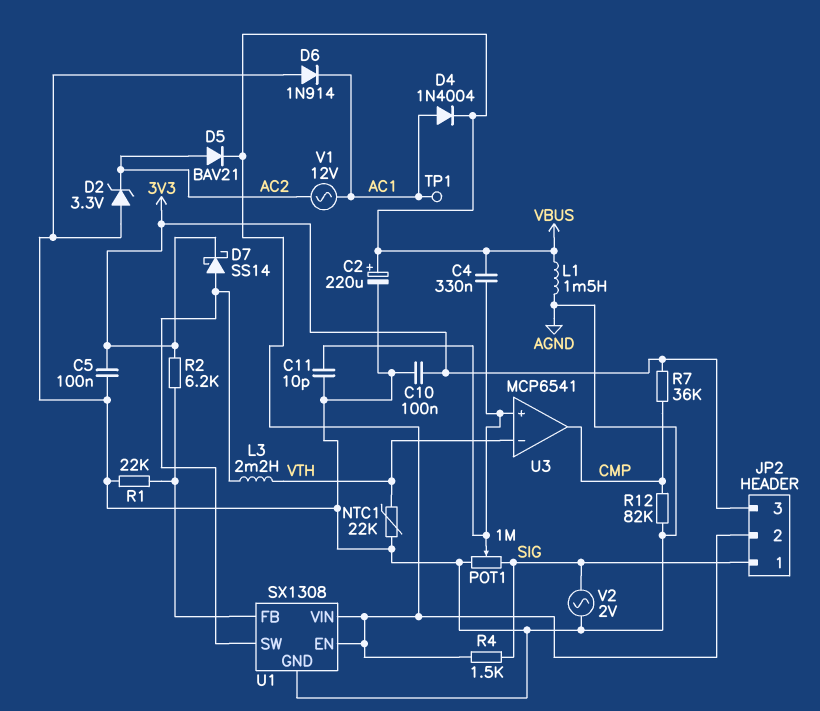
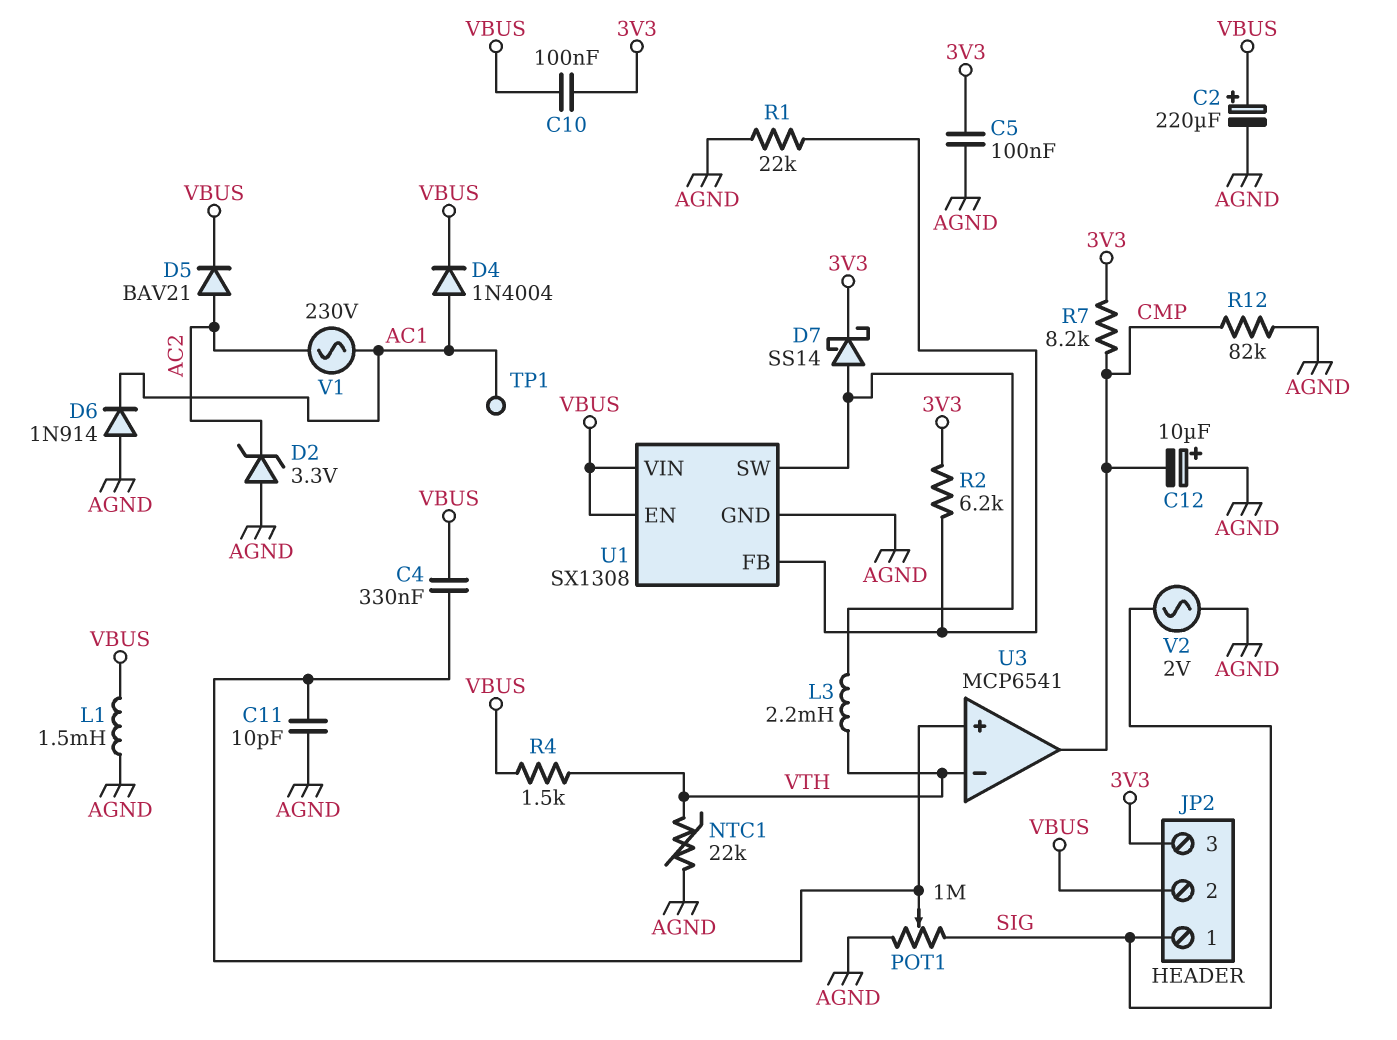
C10: 100nF (3V3, AGND) -> 100nF (3V3, VBUS)
C12: none -> 10uF (plus AGND, minus CMP)
R4: 1.5k (SIG, VBUS) -> 1.5k (VBUS, VTH)
R7: 36k (3V3, CMP) -> 8.2k (3V3, CMP)
V1: AC 12V (AC1, AC2) -> AC 230V (AC1, AC2)

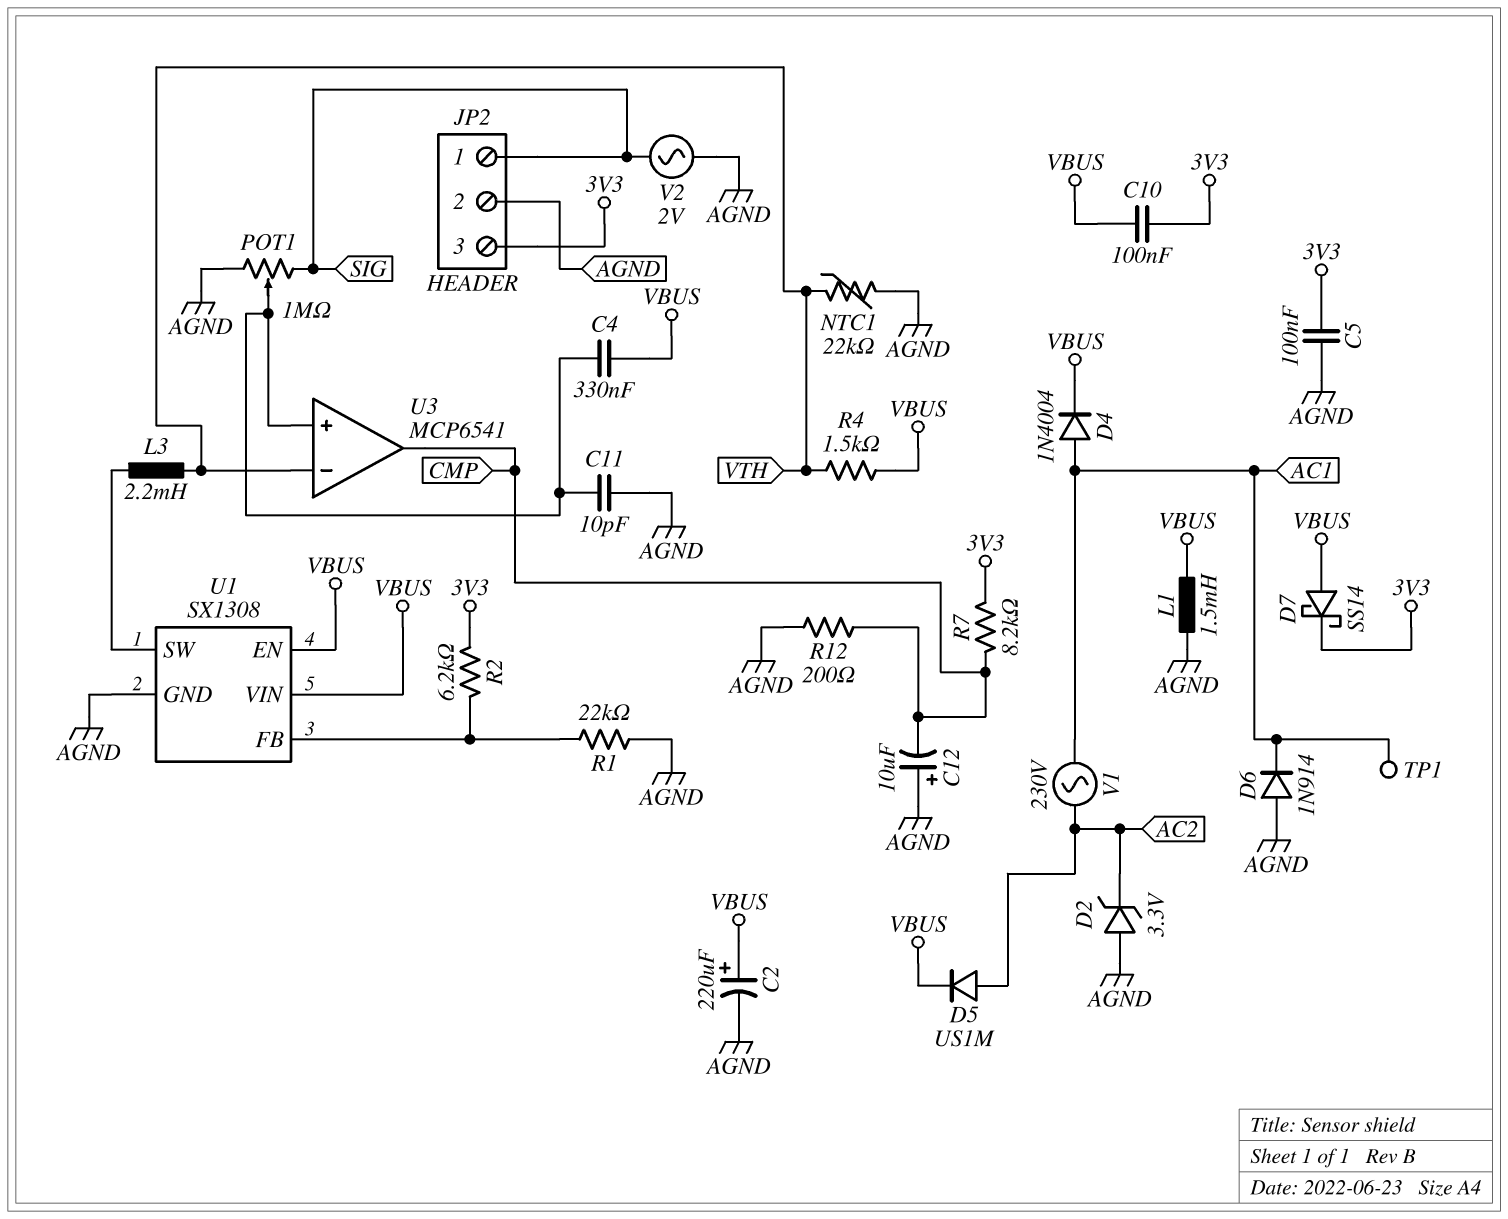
D5: diode BAV21 (A AC2, K VBUS) -> diode US1M (A AC2, K VBUS)
D7: schottky SS14 (A U1/SW, K 3V3) -> schottky SS14 (A VBUS, K 3V3)
JP2 pin 2: VBUS -> AGND
R12: 82k (AGND, CMP) -> 200 (AGND, CMP)

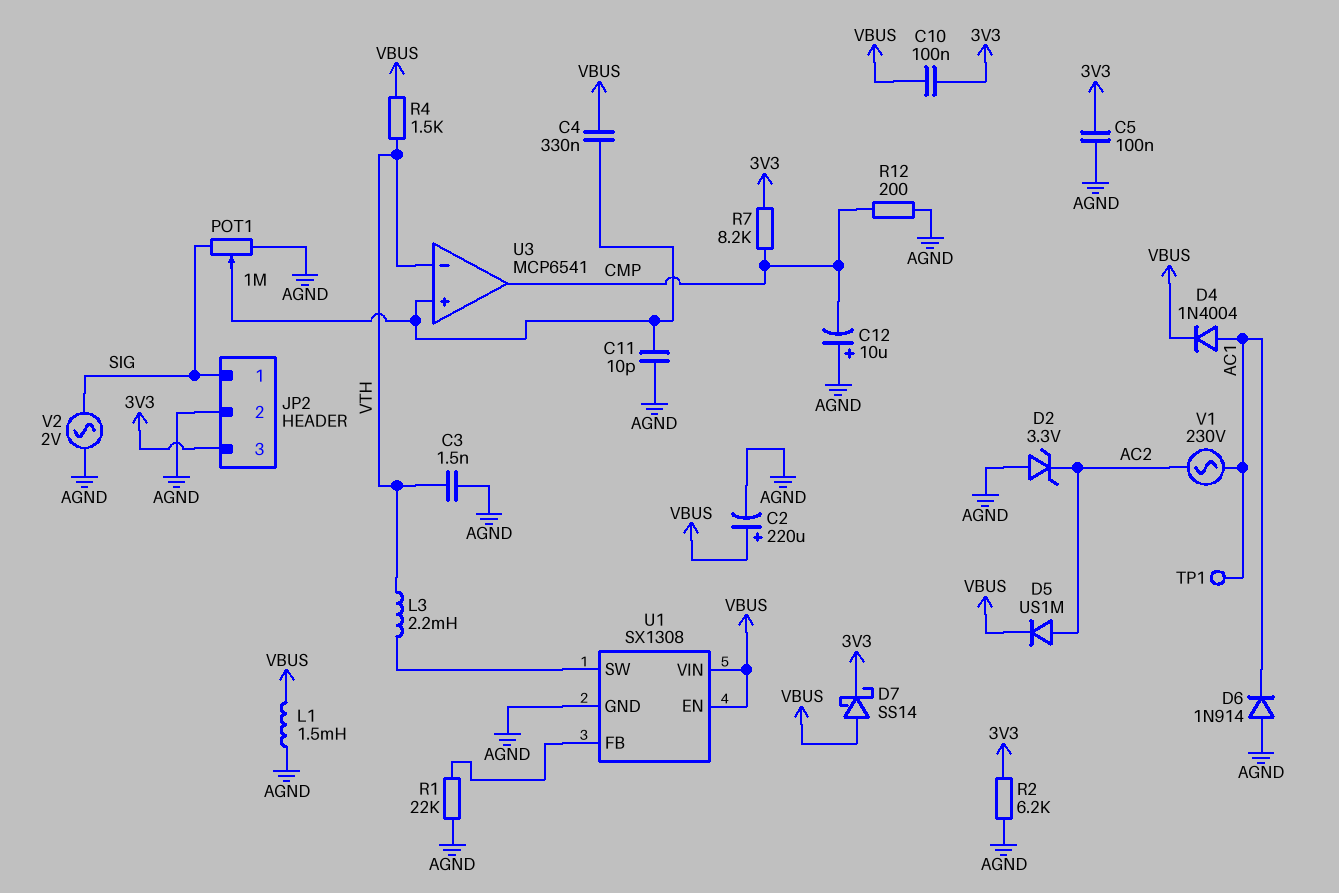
C3: none -> 1.5nF (AGND, VTH)
NTC1: 22k (AGND, VTH) -> none
R2: 6.2k (3V3, U1/FB) -> 6.2k (3V3, AGND)

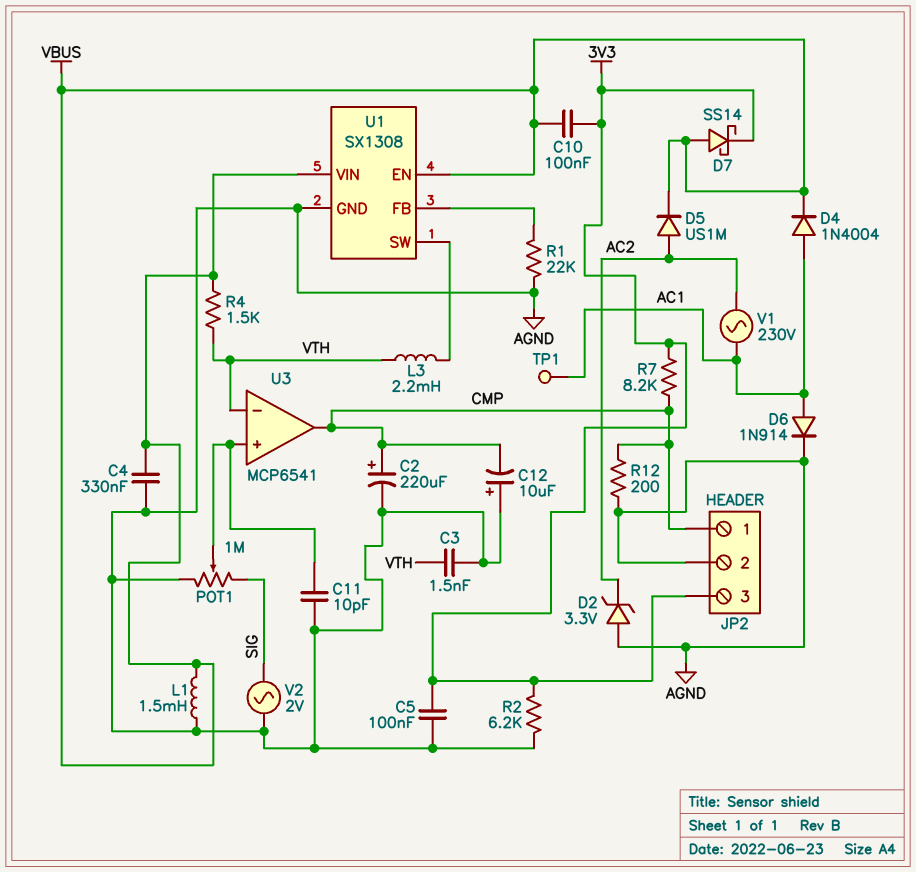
C2: 220uF (plus VBUS, minus AGND) -> 220uF (plus CMP, minus AGND)
C4: 330nF (U3/in+, VBUS) -> 330nF (AGND, VBUS)
D6: diode 1N914 (A AGND, K AC1) -> diode 1N914 (A AC1, K AGND)
JP2 pin 1: SIG -> CMP

